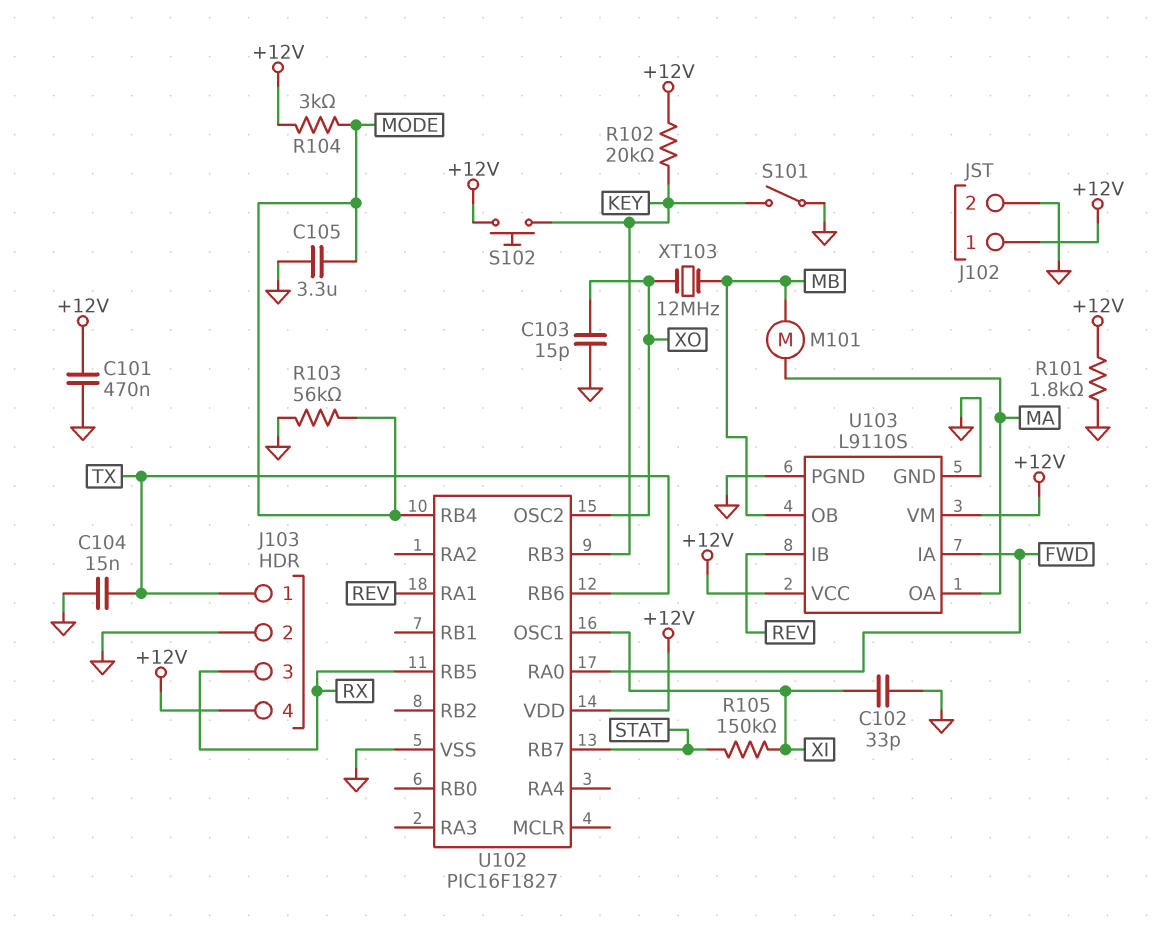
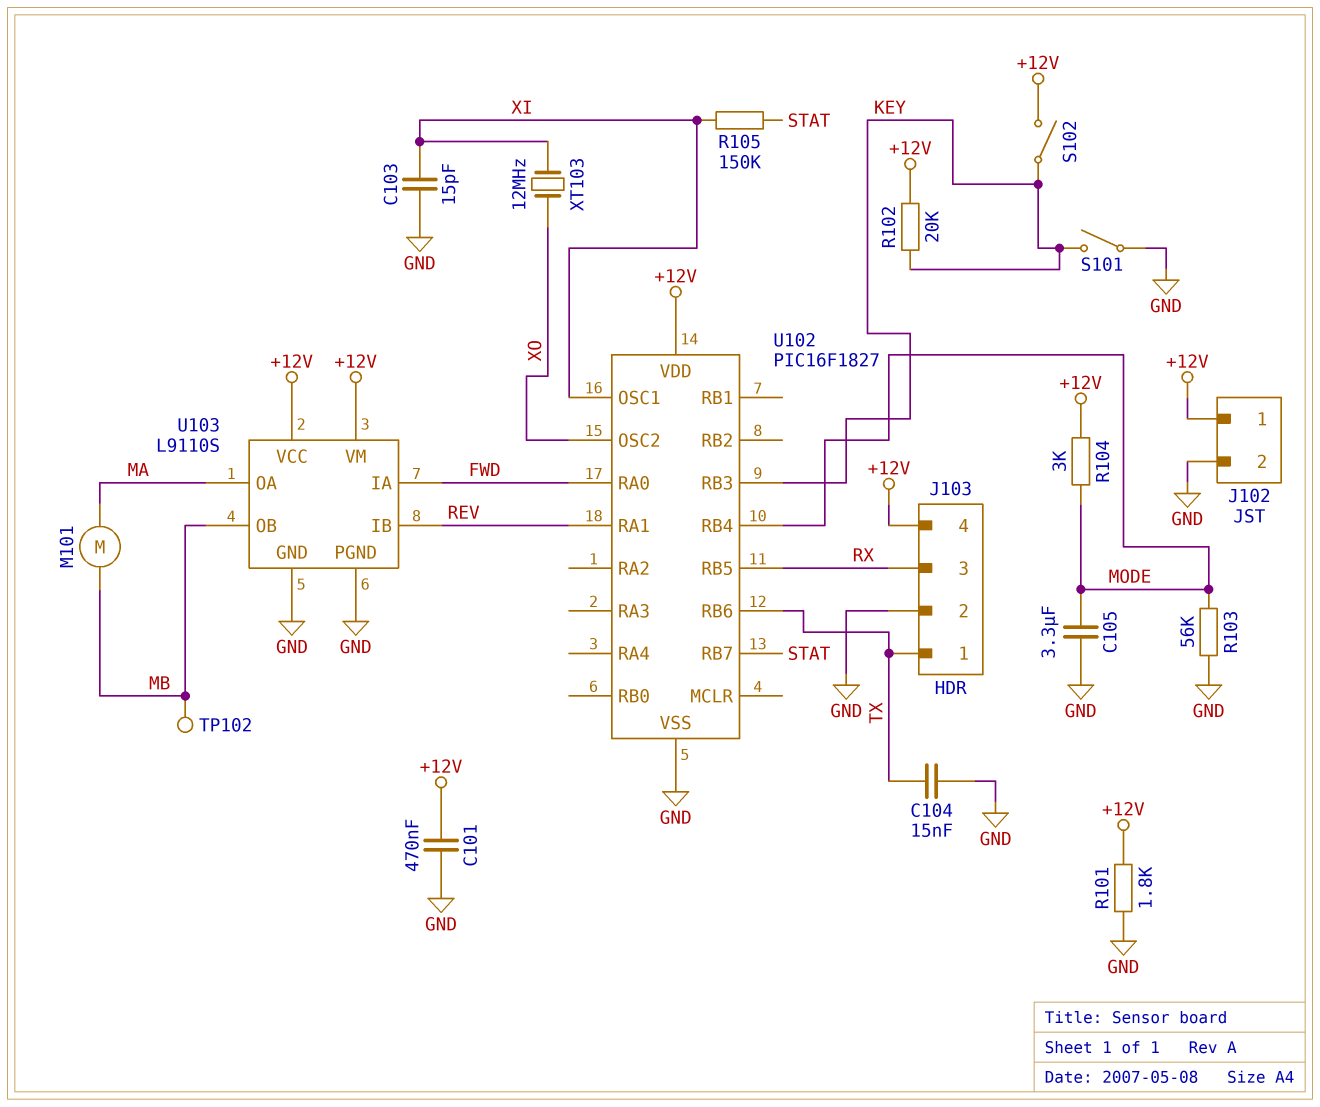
C102: 33pF (GND, XI) -> none
C103: 15pF (GND, XO) -> 15pF (GND, XI)
S102: button (+12V, KEY) -> switch (+12V, KEY)
TP102: none -> test point (MB)
XT103: 12MHz (MB, XO) -> 12MHz (XI, XO)

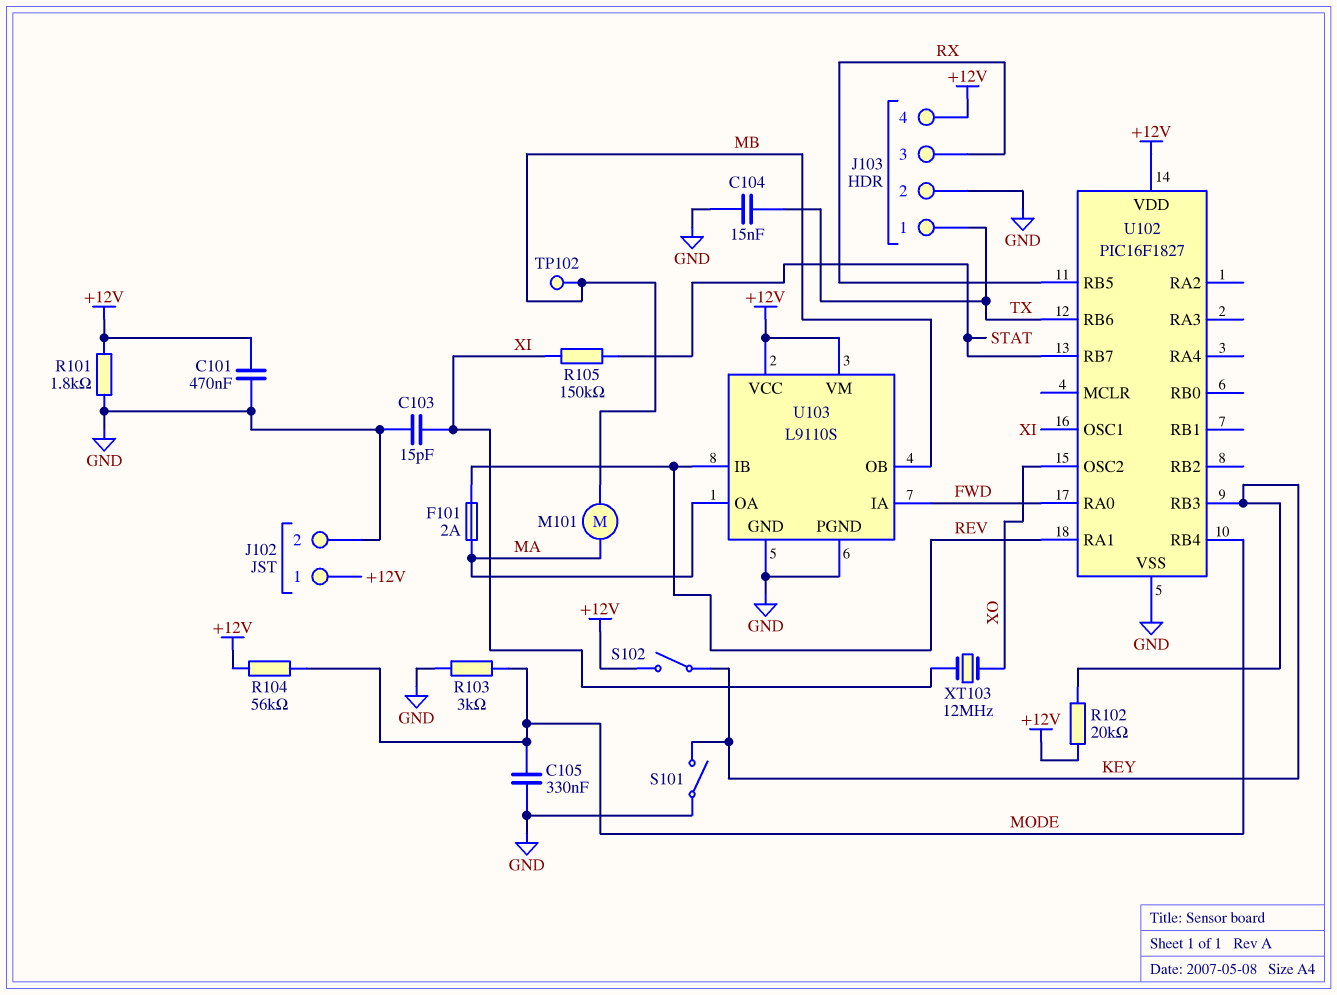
C105: 3.3uF (GND, MODE) -> 330nF (GND, MODE)
F101: none -> 2A (MA, REV)
R103: 56k (GND, MODE) -> 3k (GND, MODE)
R104: 3k (+12V, MODE) -> 56k (+12V, MODE)

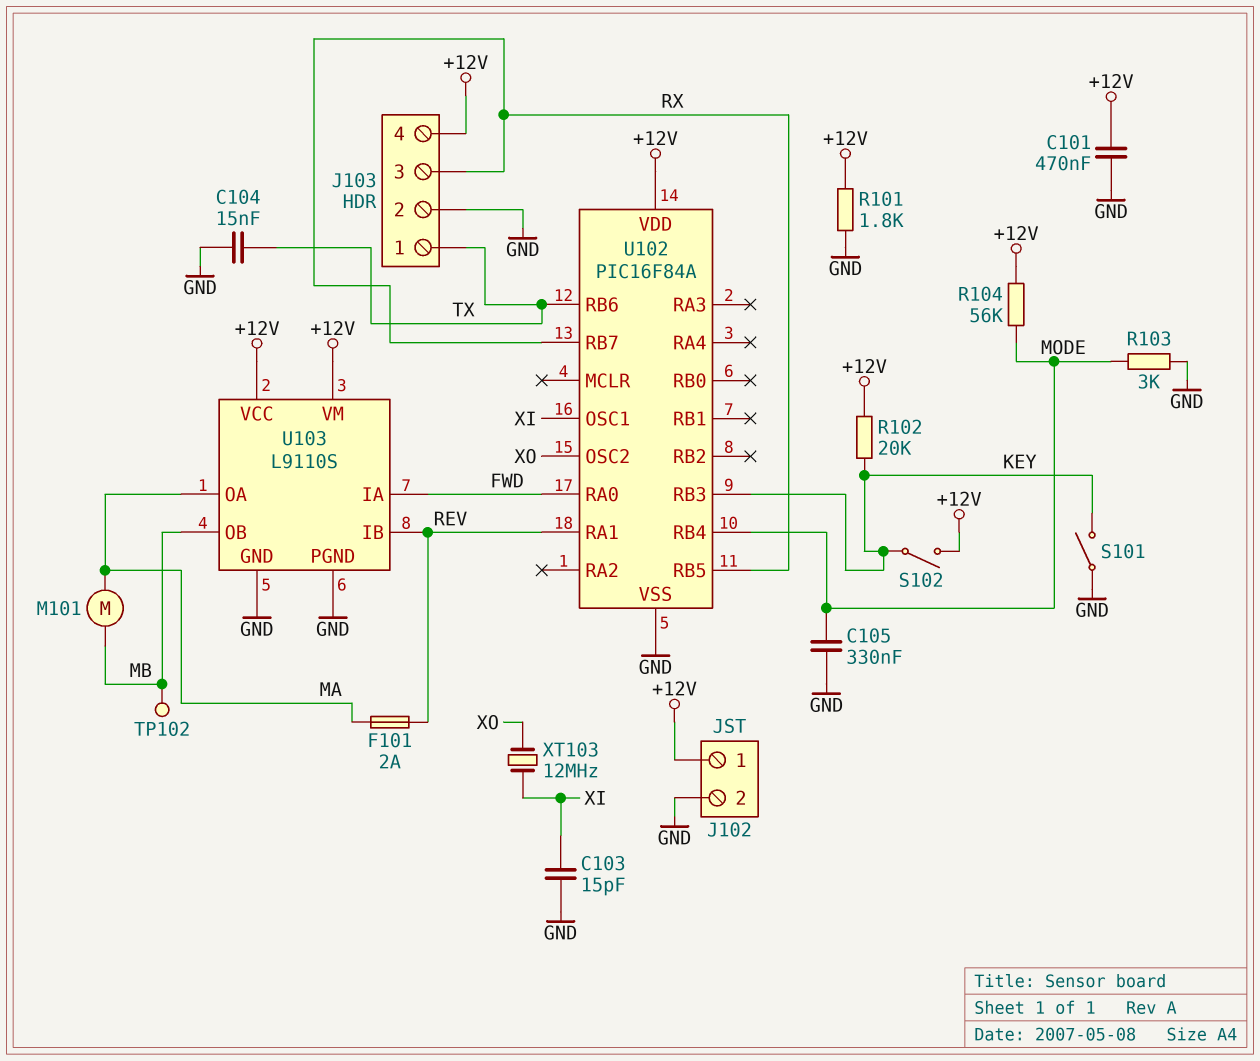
R105: 150k (STAT, XI) -> none
U102: PIC16F1827 -> PIC16F84A
U102 pin RB7: STAT -> RX

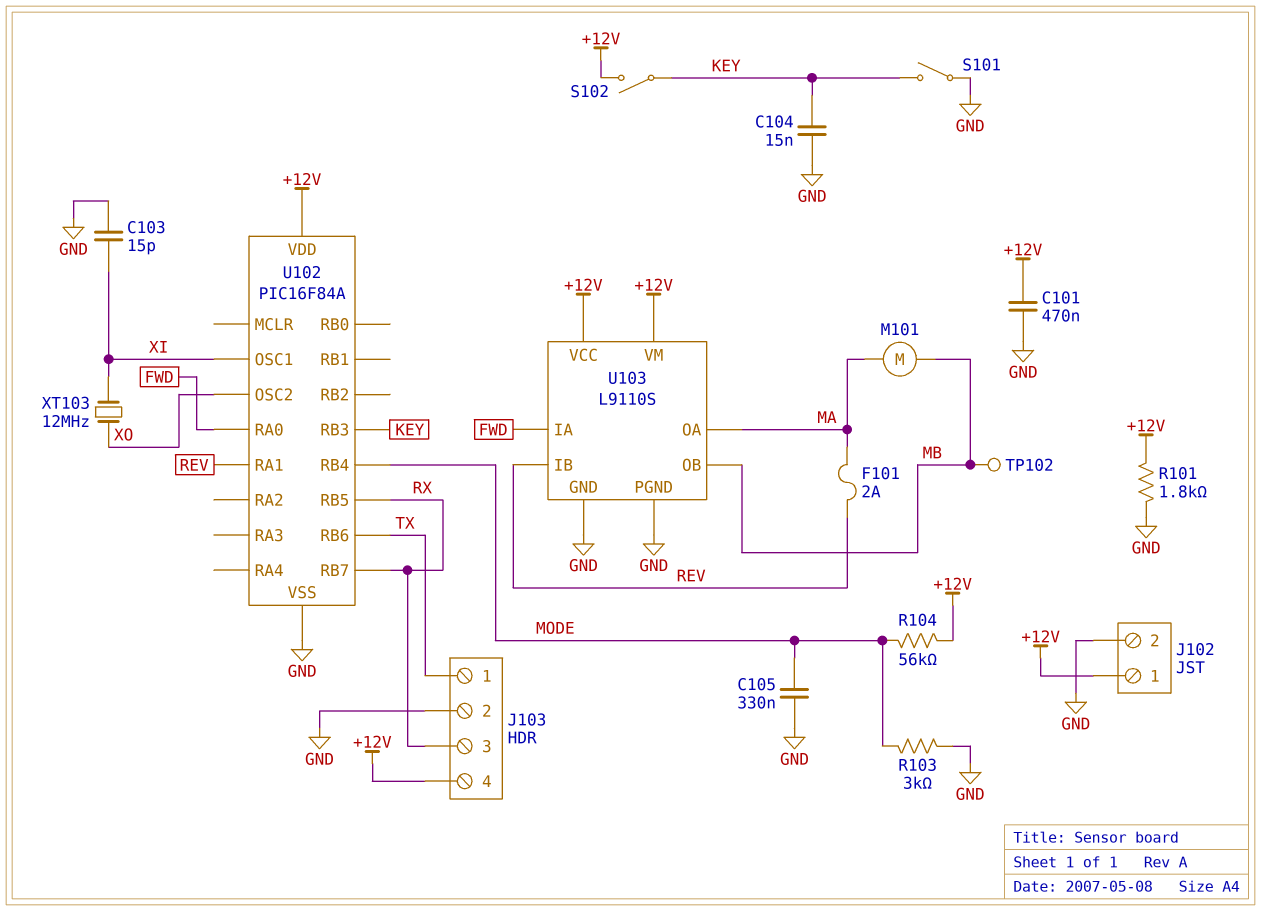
C104: 15nF (GND, TX) -> 15nF (GND, KEY)
R102: 20k (+12V, KEY) -> none

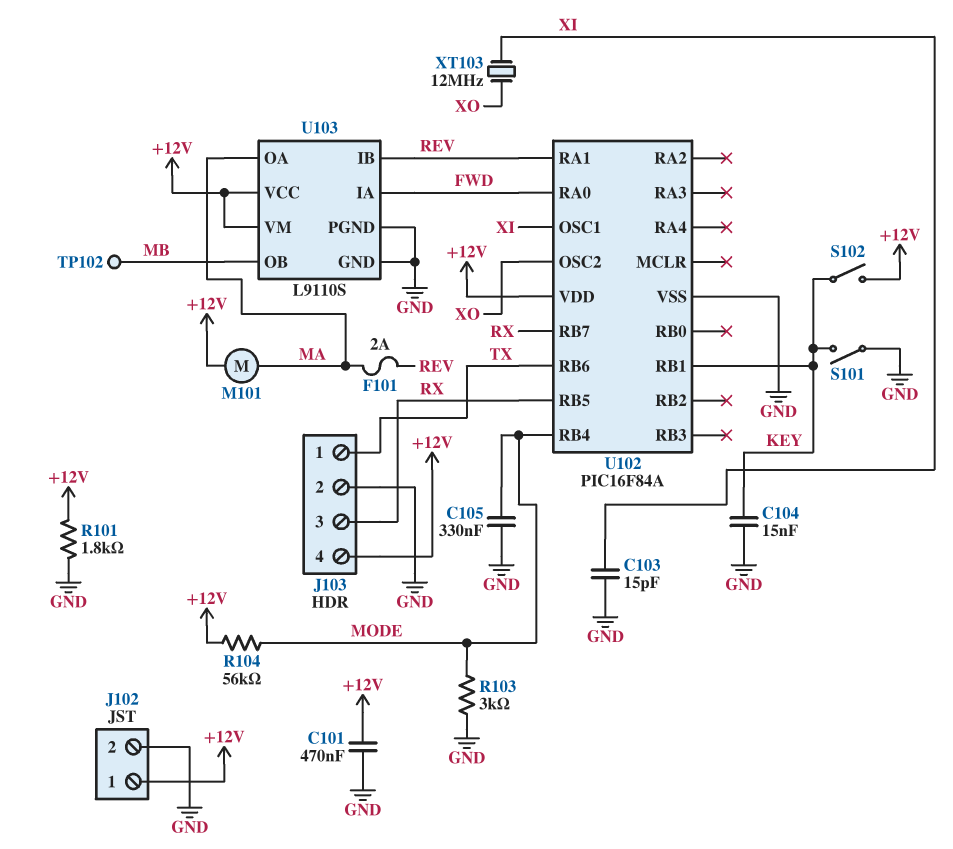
M101: motor (MA, MB) -> motor (+12V, MA)
U102 pin RB1: none -> KEY
U102 pin RB3: KEY -> none

